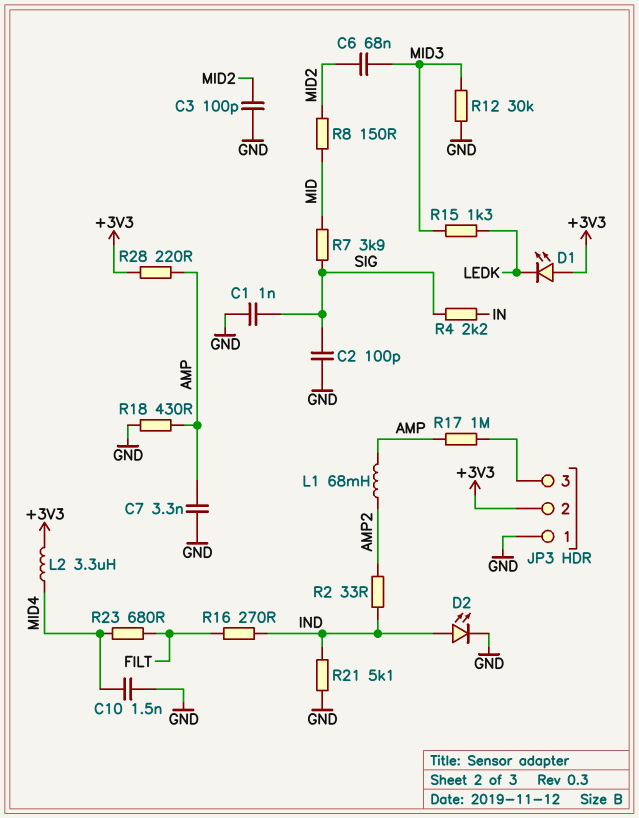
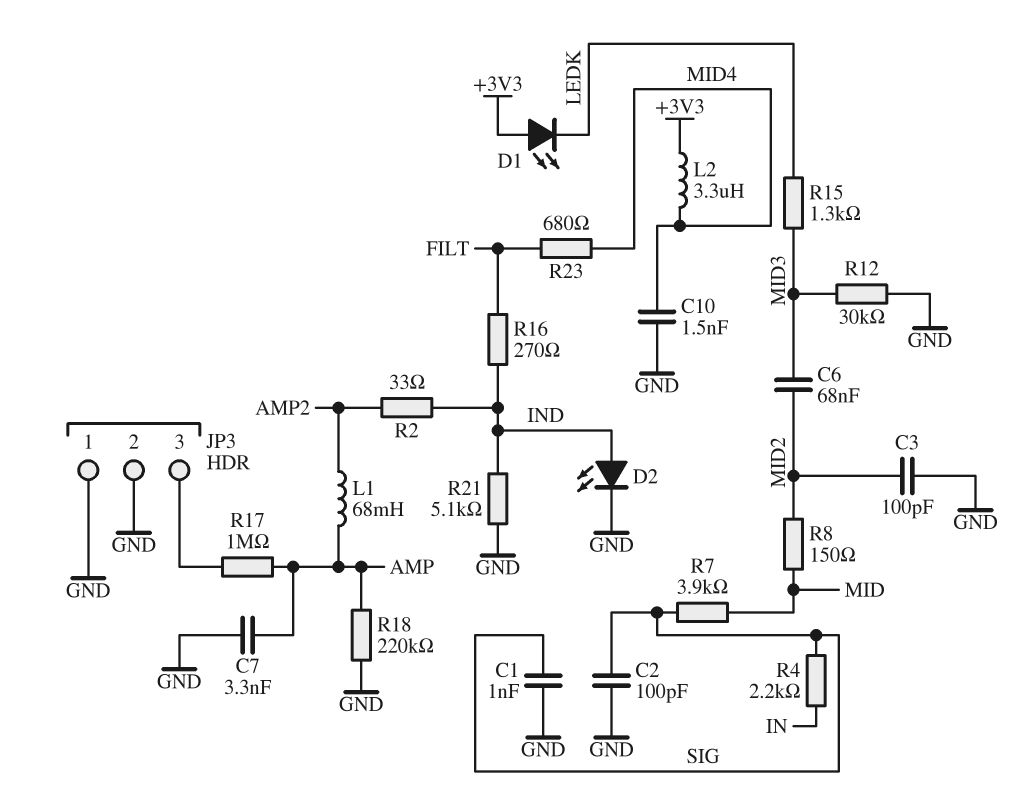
JP3 pin 2: +3V3 -> GND
R18: 430 (AMP, GND) -> 220k (AMP, GND)
R28: 220 (+3V3, AMP) -> none

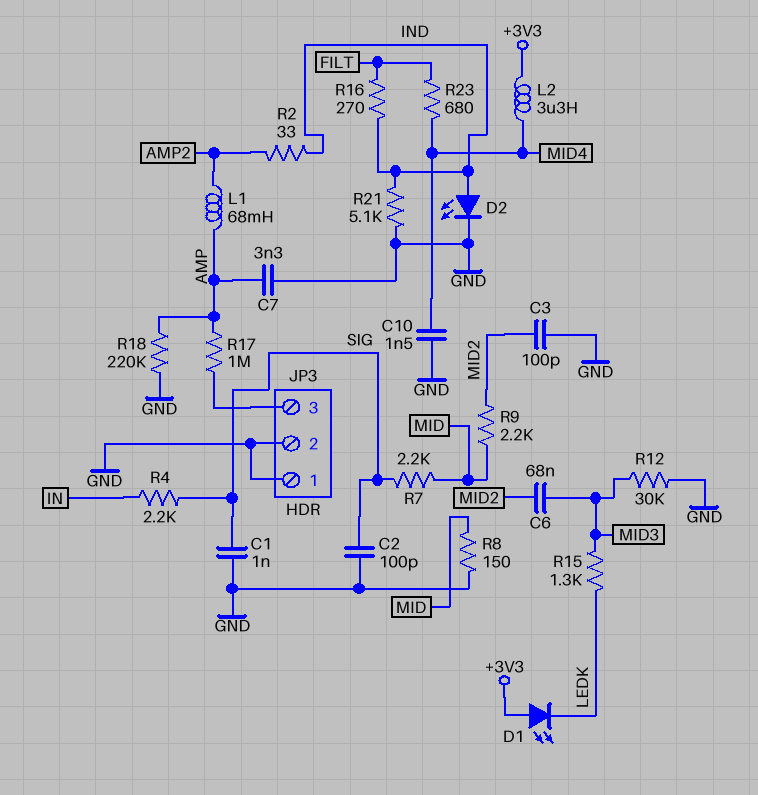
R7: 3.9k (MID, SIG) -> 2.2k (MID, SIG)
R8: 150 (MID, MID2) -> 150 (GND, MID)
R9: none -> 2.2k (MID, MID2)

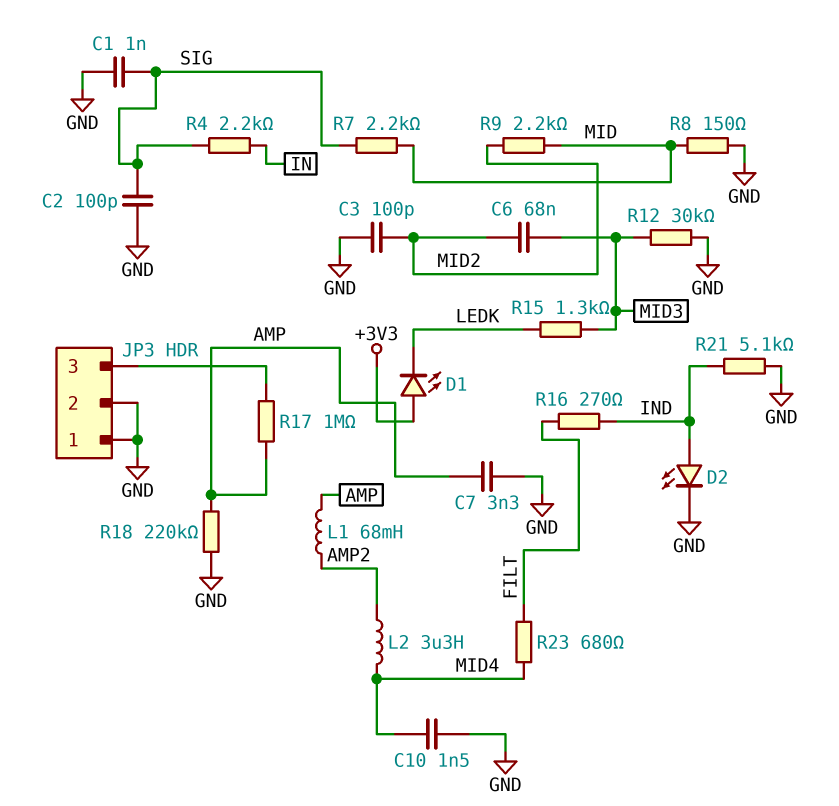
L2: 3.3uH (+3V3, MID4) -> 3.3uH (AMP2, MID4)
R2: 33 (AMP2, IND) -> none

